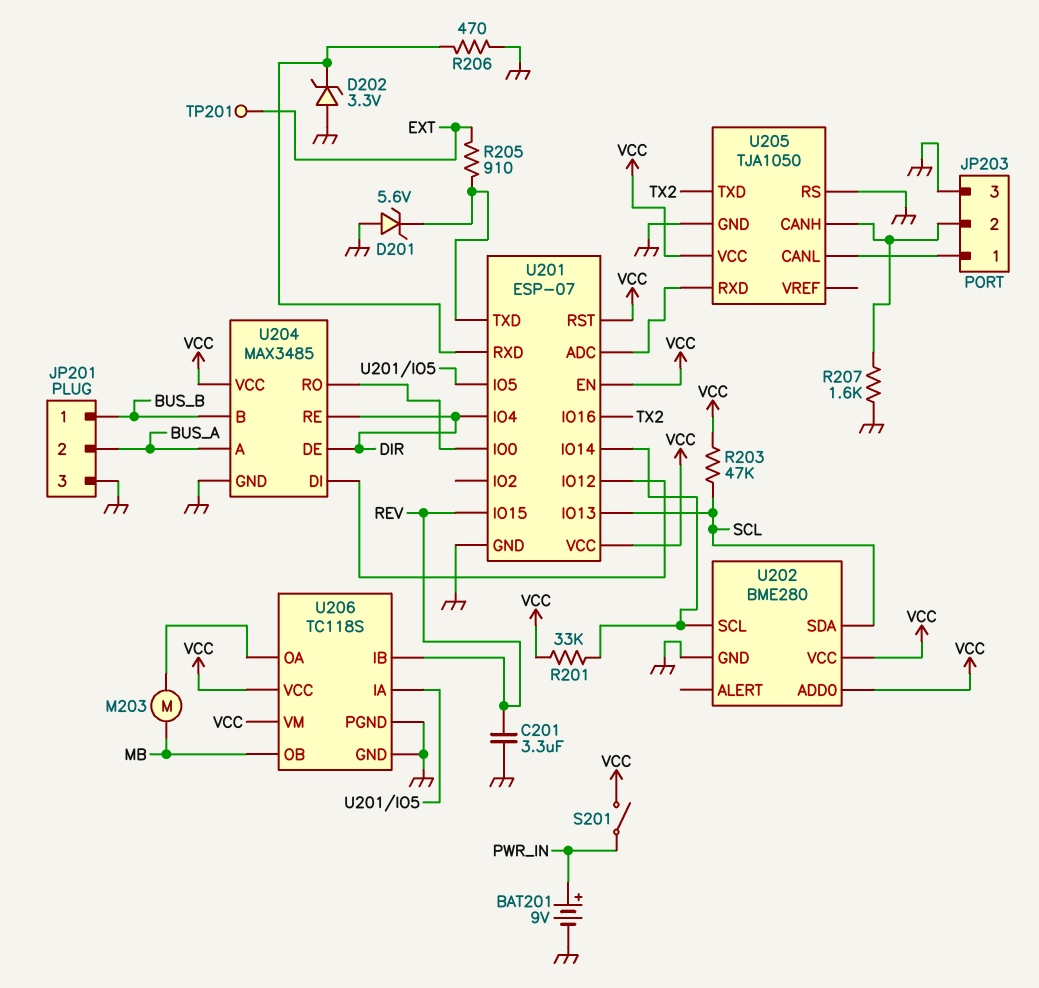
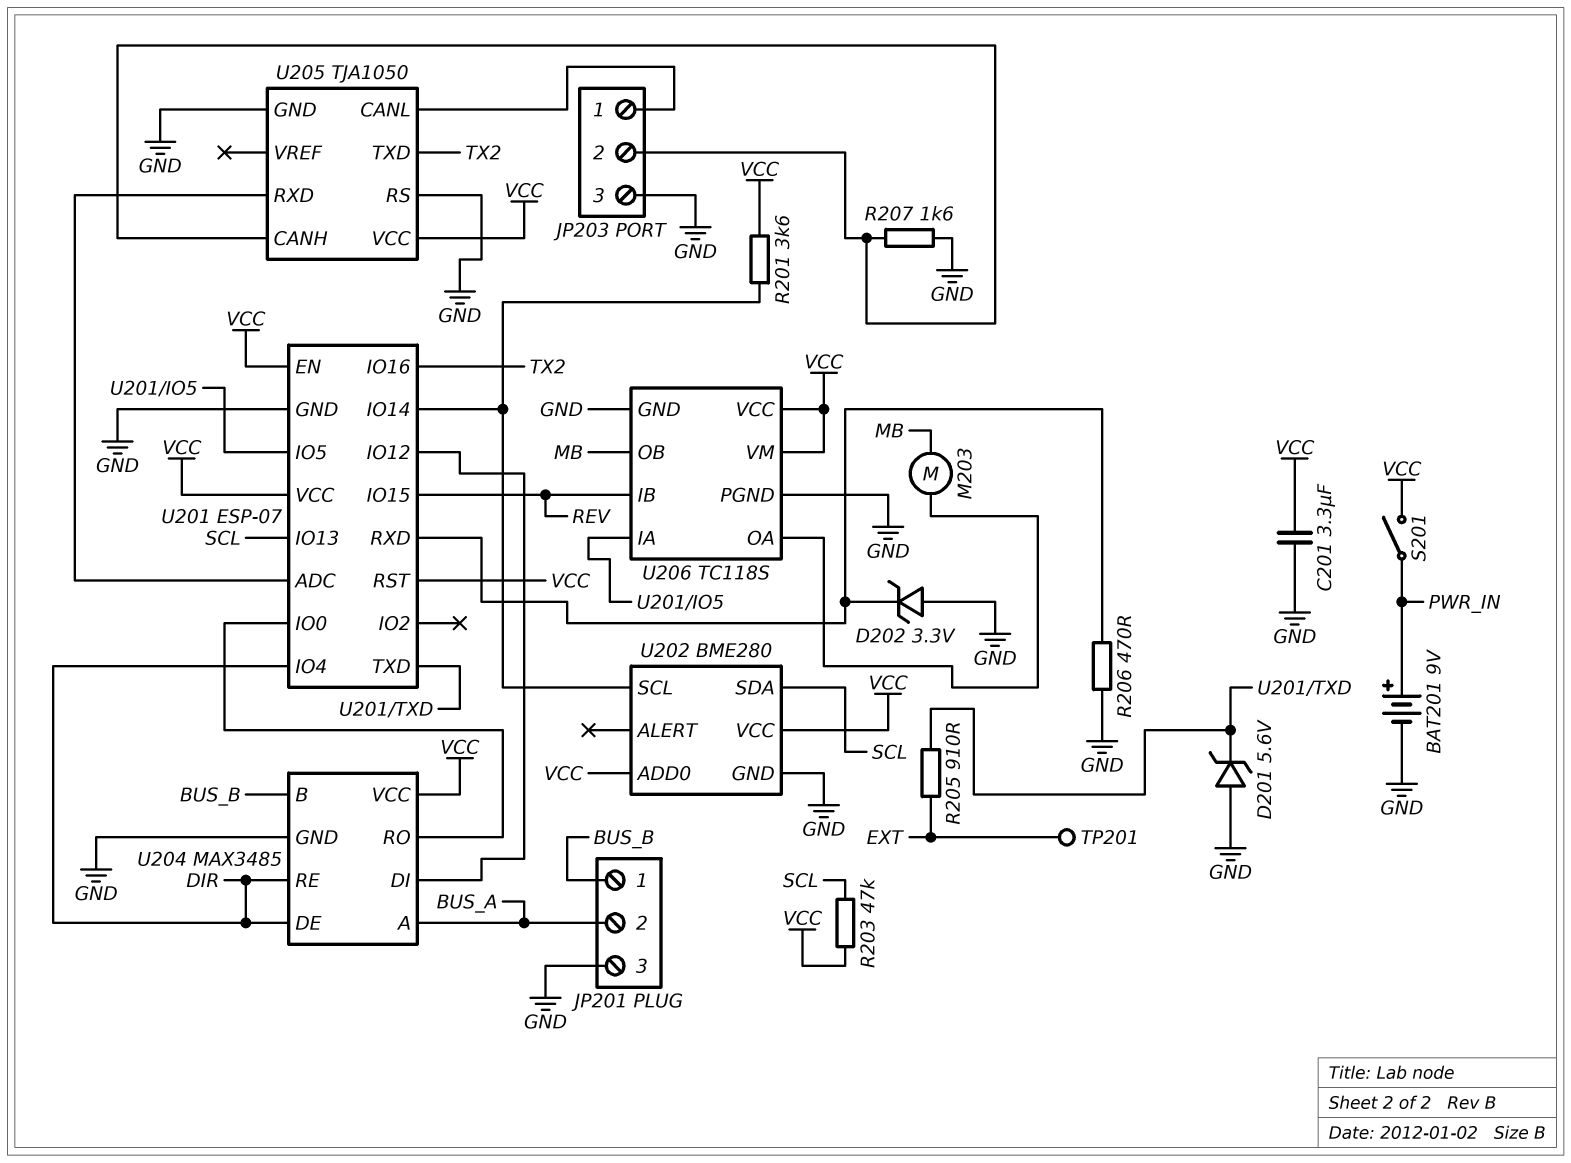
C201: 3.3uF (GND, REV) -> 3.3uF (GND, VCC)
R201: 33k (U201/IO14, VCC) -> 3.6k (U201/IO14, VCC)

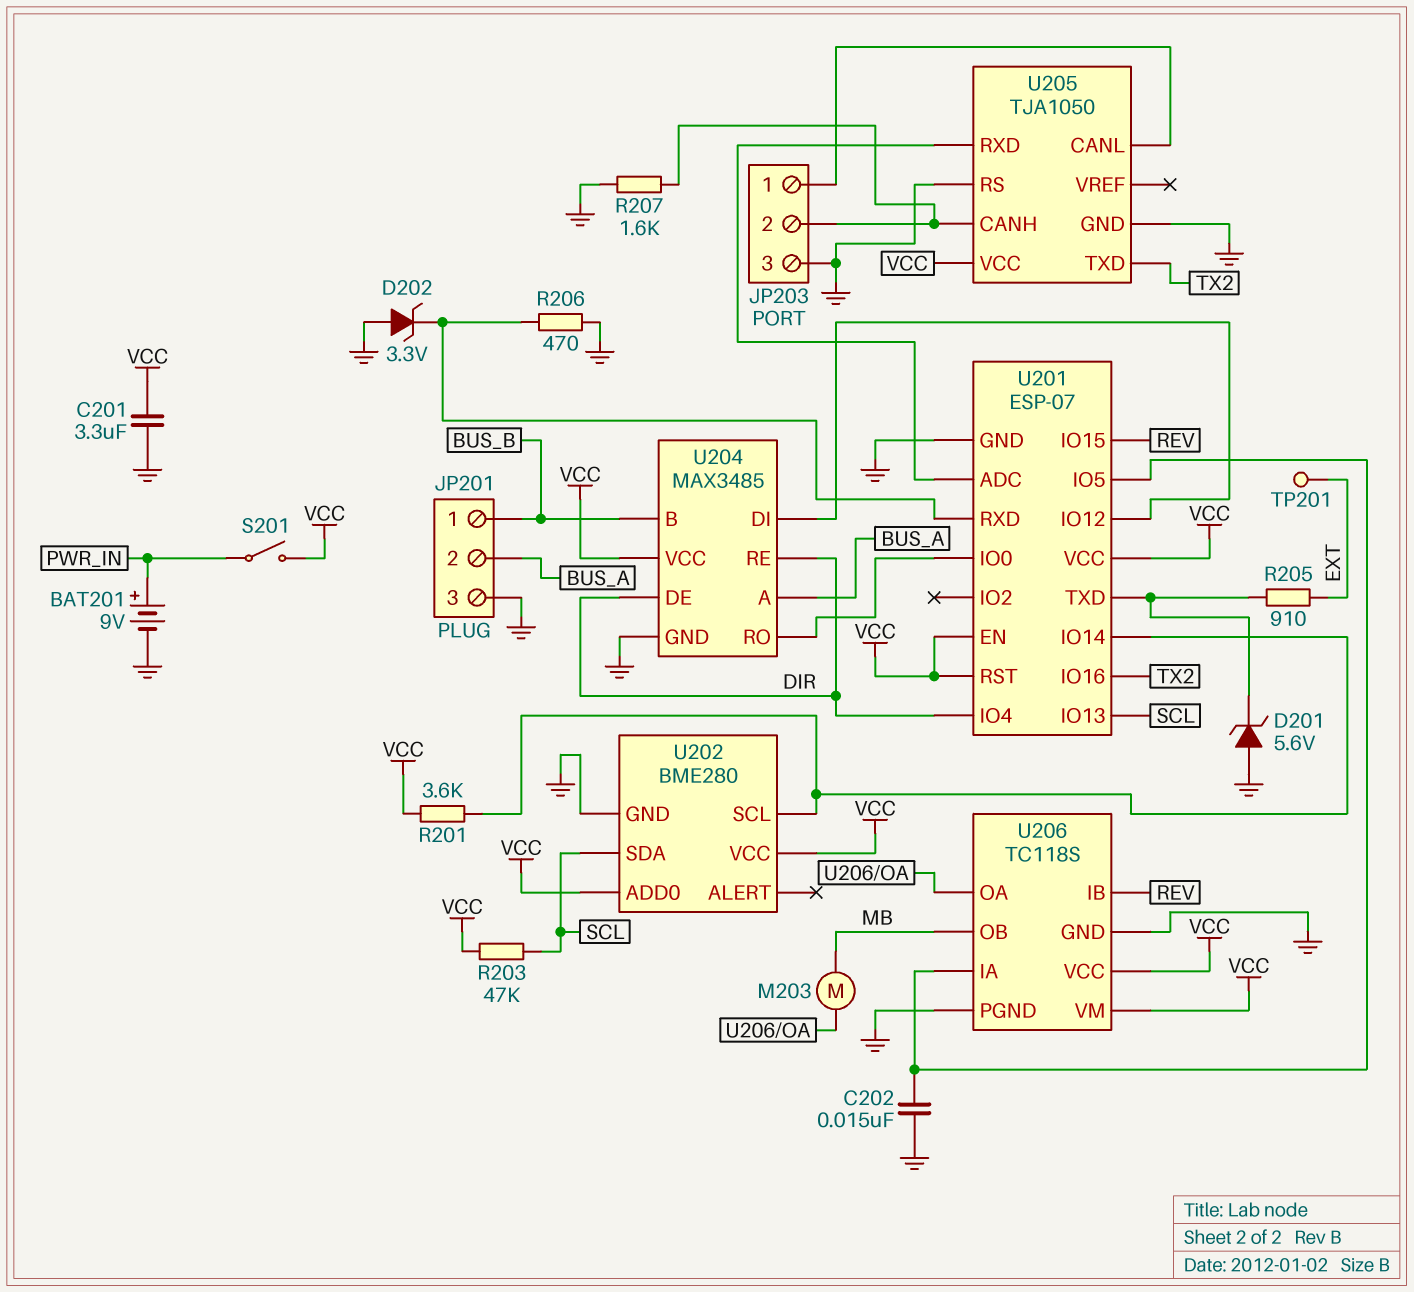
C202: none -> 15nF (GND, U201/IO5)

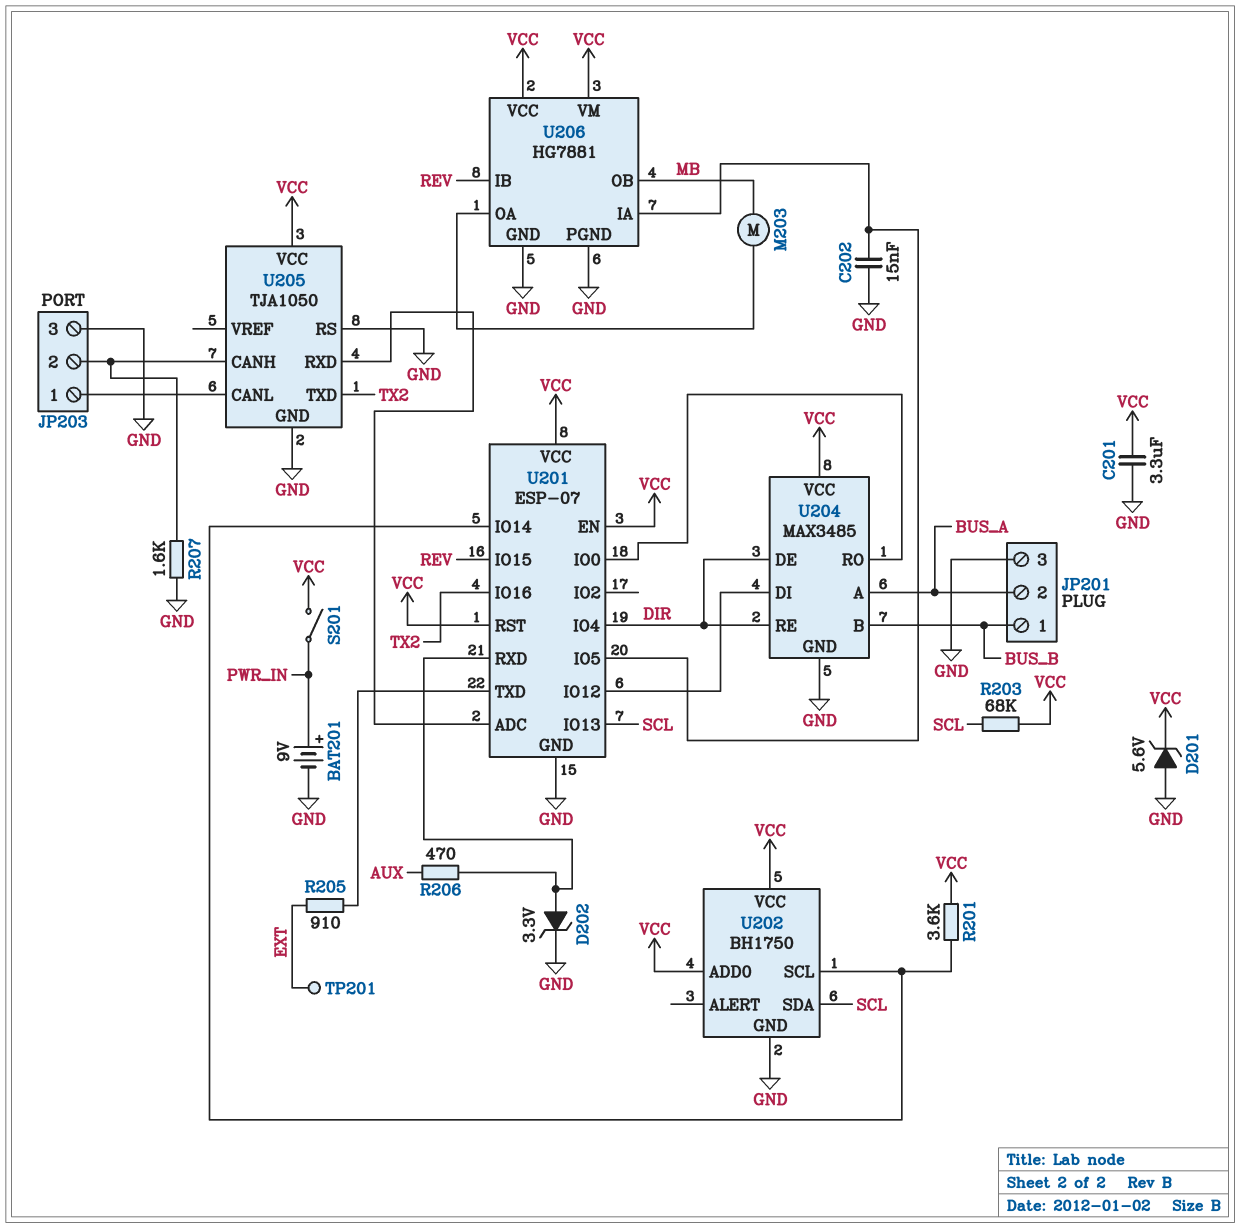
D201: zener 5.6V (A GND, K U201/TXD) -> zener 5.6V (A GND, K VCC)
D202: zener 3.3V (A GND, K U201/RXD) -> zener 3.3V (A U201/RXD, K GND)
R203: 47k (SCL, VCC) -> 68k (SCL, VCC)
R206: 470 (GND, U201/RXD) -> 470 (AUX, U201/RXD)
U202: BME280 -> BH1750
U206: TC118S -> HG7881

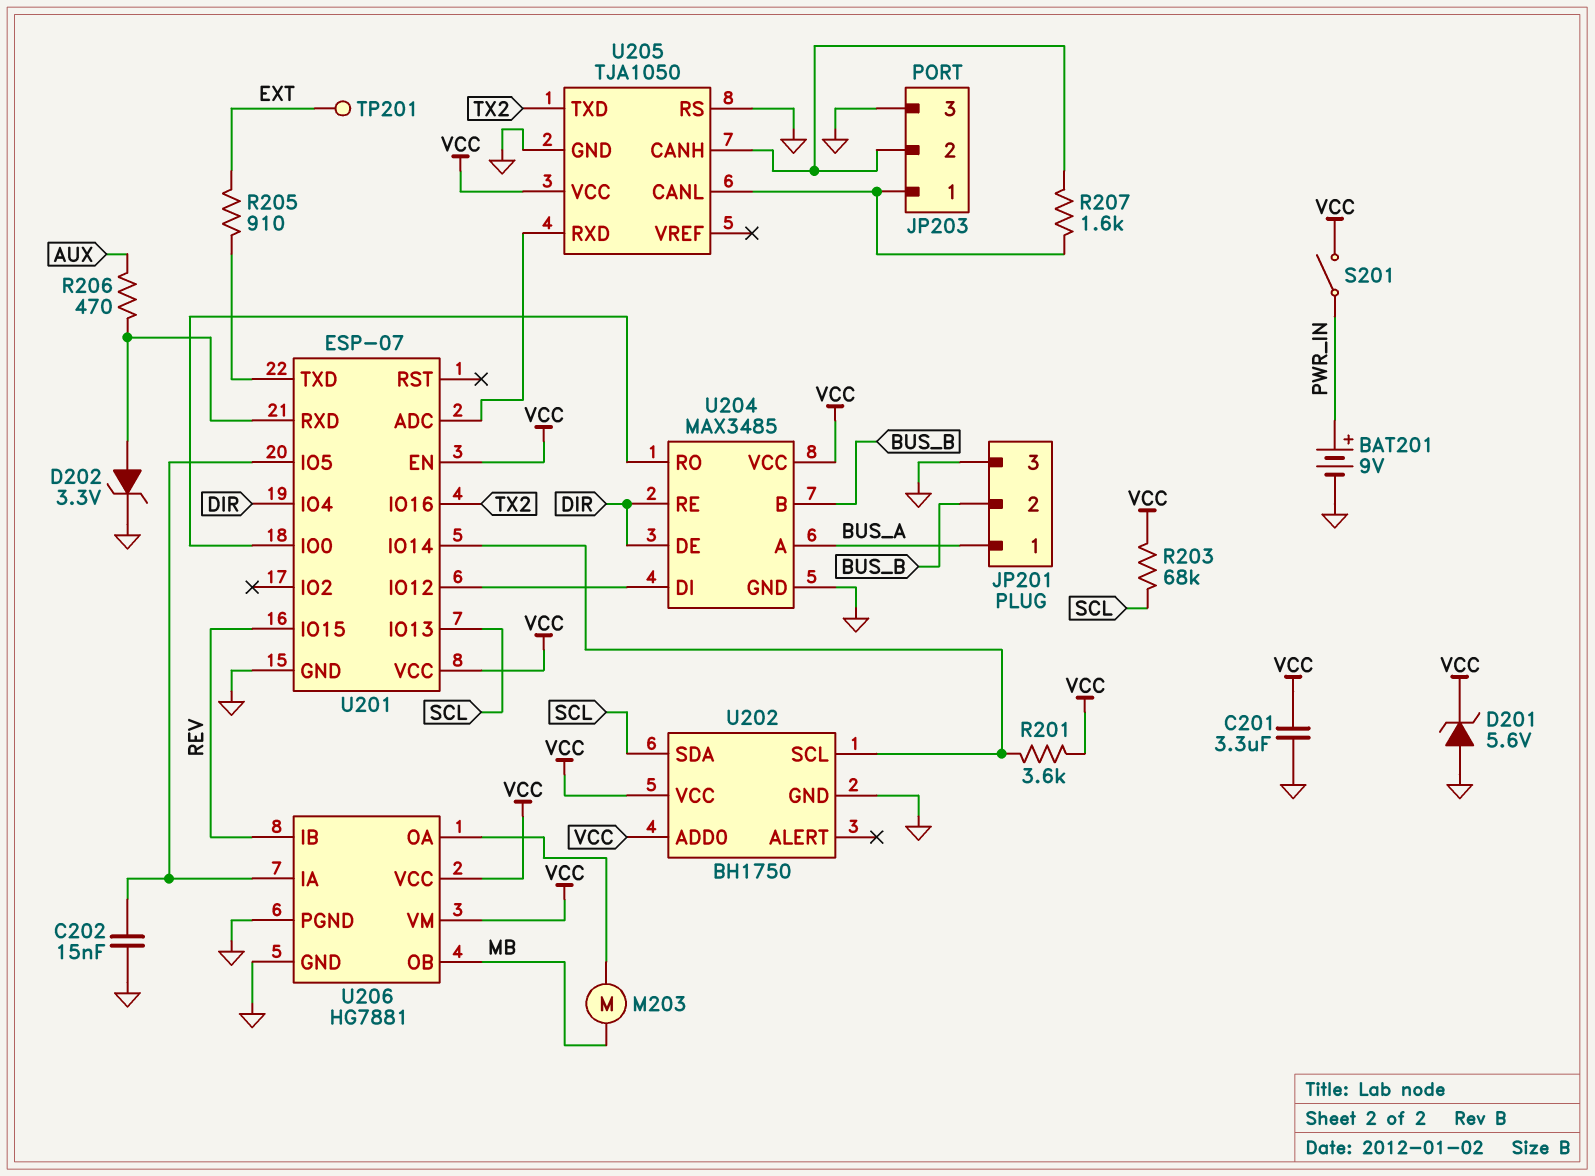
JP201 pin 1: BUS_B -> BUS_A
JP201 pin 2: BUS_A -> BUS_B
R207: 1.6k (GND, JP203/2) -> 1.6k (JP203/1, JP203/2)
U201 pin RST: VCC -> none

